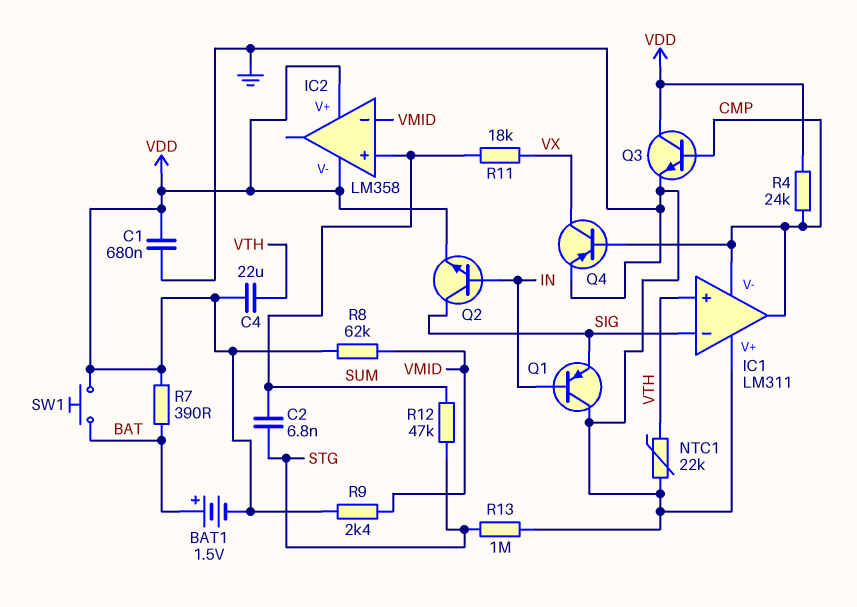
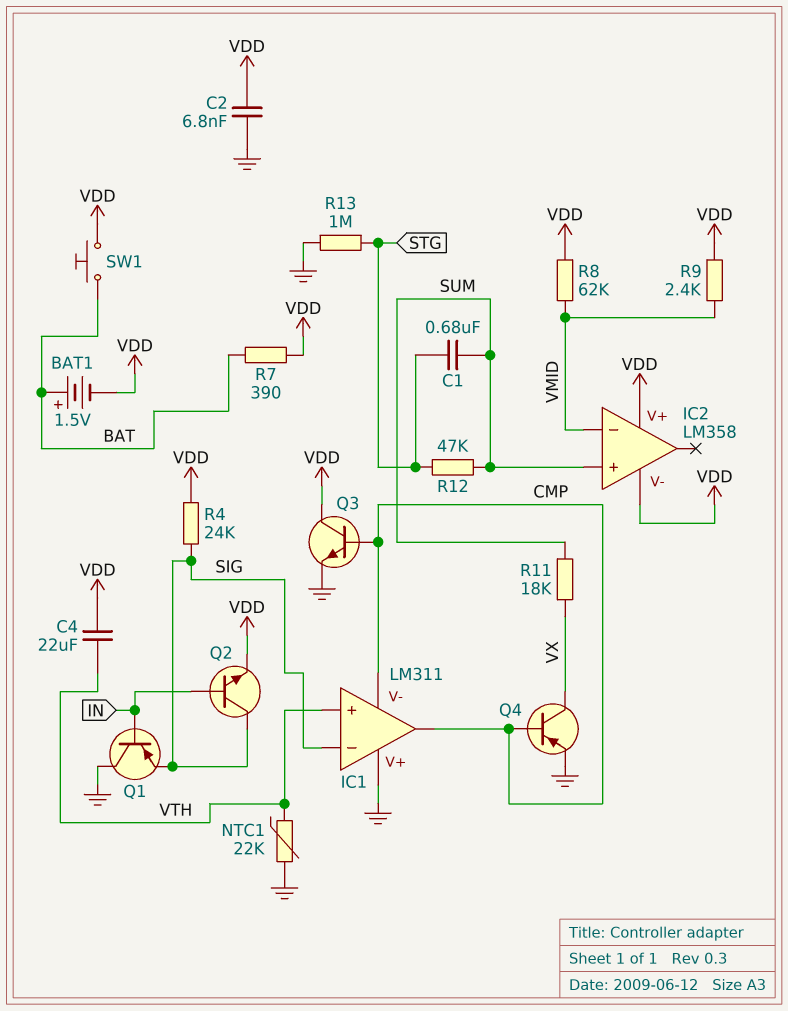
C1: 680nF (GND, VDD) -> 680nF (STG, SUM)
C2: 6.8nF (STG, SUM) -> 6.8nF (GND, VDD)
R4: 24k (CMP, VDD) -> 24k (SIG, VDD)

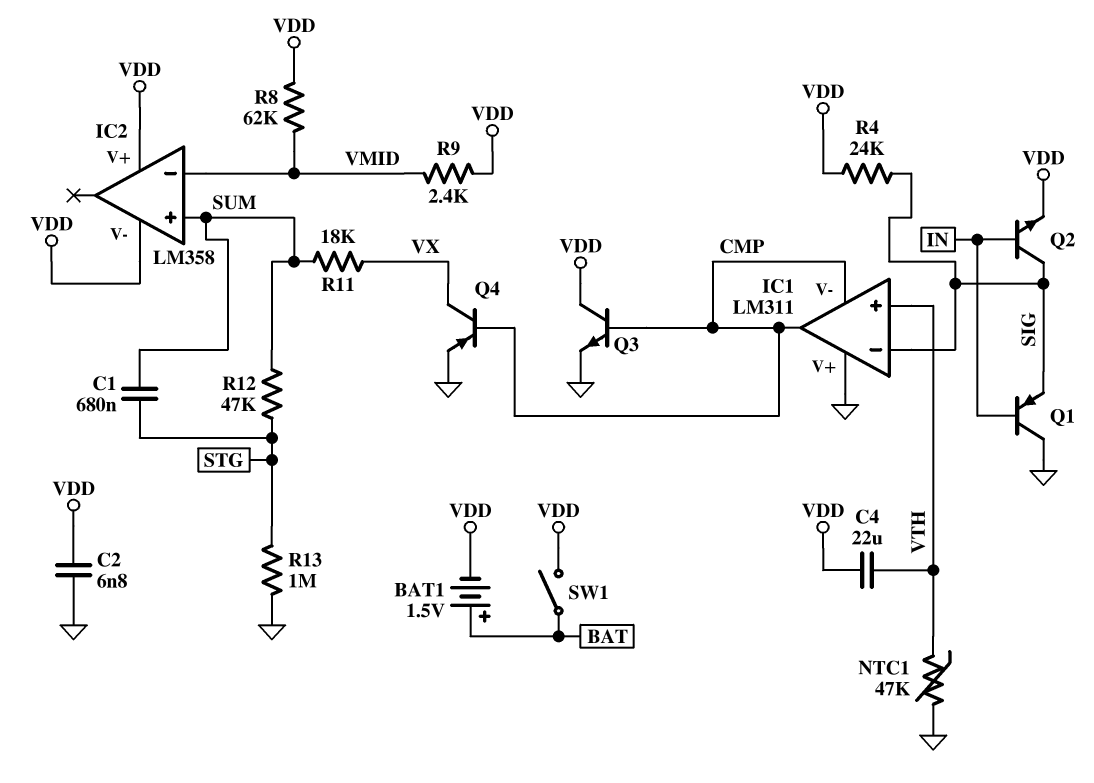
NTC1: 22k (GND, VTH) -> 47k (GND, VTH)
R7: 390 (BAT, VDD) -> none
SW1: button (BAT, VDD) -> switch (BAT, VDD)

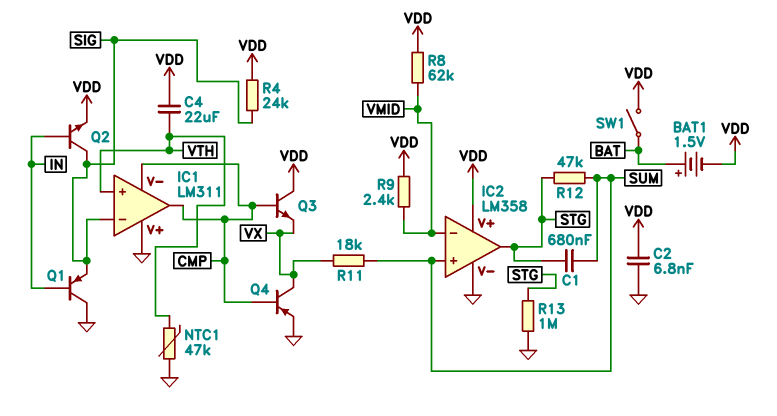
IC2 pin V-: VDD -> GND
IC2 pin out: none -> STG
Q3: NPN (B CMP, C VDD, E GND) -> NPN (B CMP, C VDD, E VX)

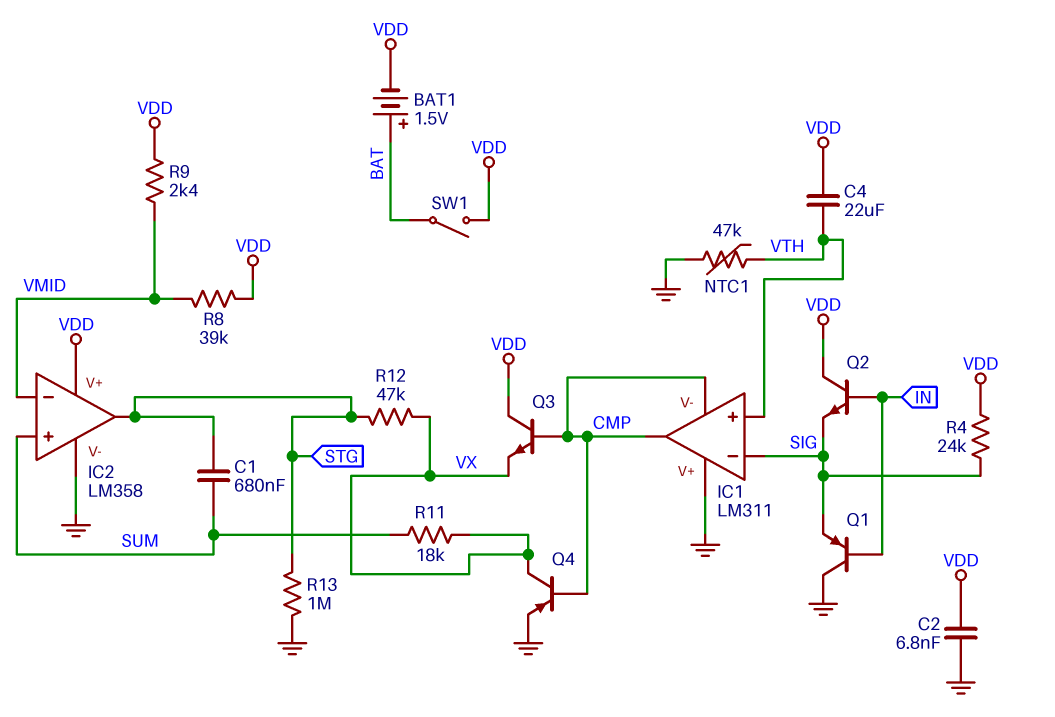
Q2: NPN (B IN, C SIG, E VDD) -> NPN (B IN, C VDD, E SIG)
R8: 62k (VDD, VMID) -> 39k (VDD, VMID)
R12: 47k (STG, SUM) -> 47k (STG, VX)

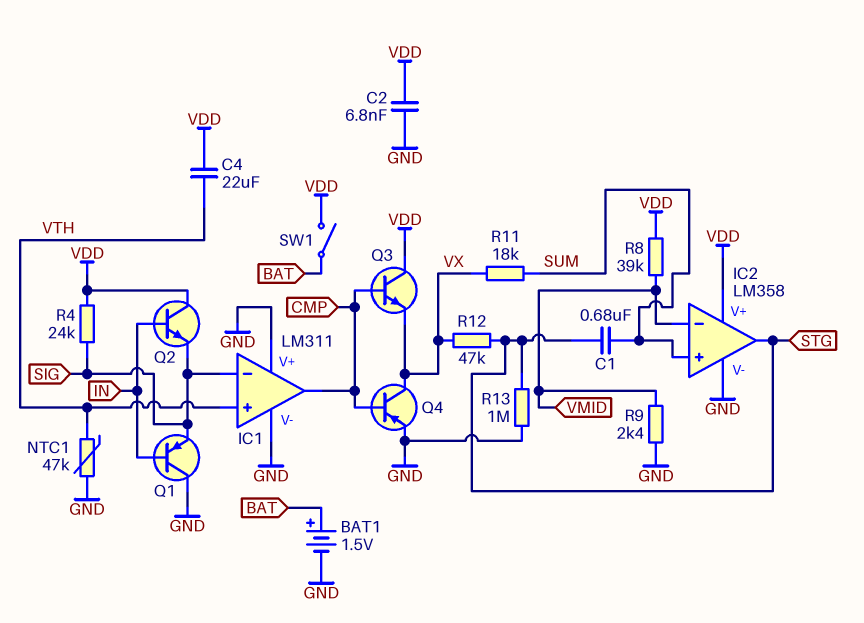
BAT1: 1.5V (plus BAT, minus VDD) -> 1.5V (plus BAT, minus GND)
IC1 pin V-: CMP -> GND
R9: 2.4k (VDD, VMID) -> 2.4k (GND, VMID)

